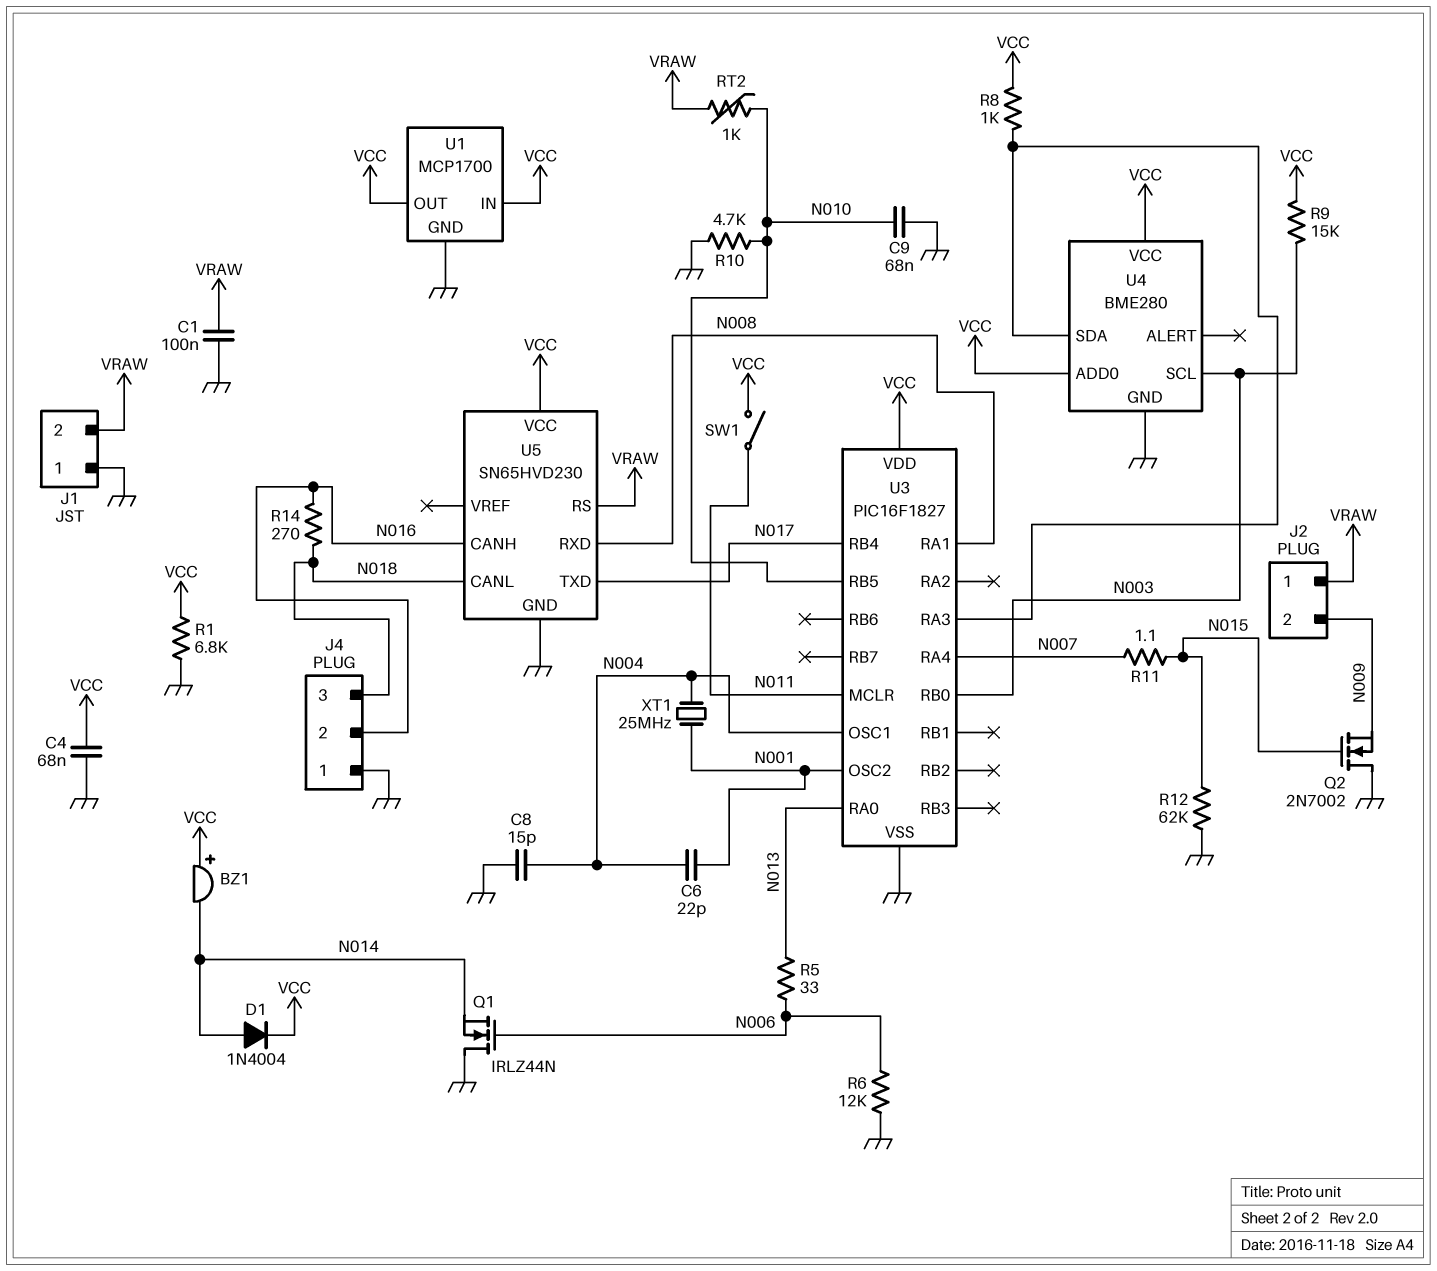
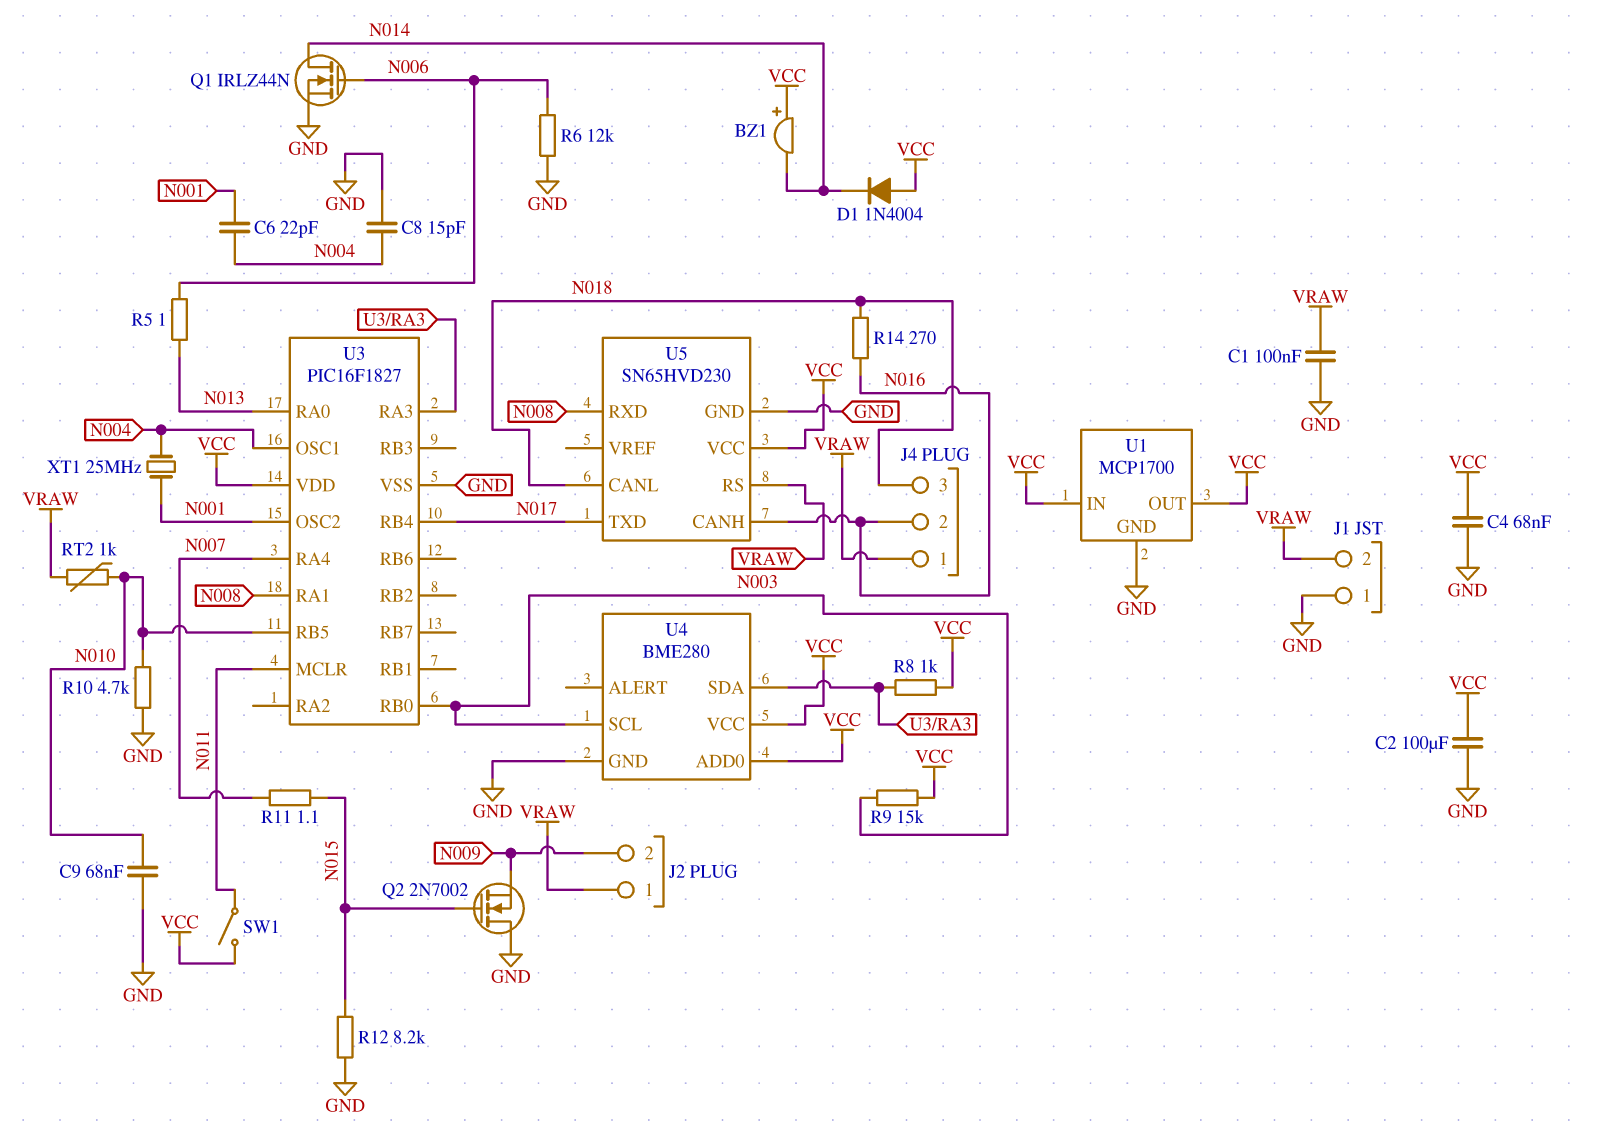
C2: none -> 100uF (GND, VCC)
D1: diode 1N4004 (A N014, K VCC) -> diode 1N4004 (A VCC, K N014)
J4 pin 1: GND -> VRAW
Q1: NMOS IRLZ44N (G N006, D GND, S N014) -> NMOS IRLZ44N (G N006, D N014, S GND)
R1: 6.8k (GND, VCC) -> none
R5: 33 (N006, N013) -> 1 (N006, N013)
R12: 62k (GND, N015) -> 8.2k (GND, N015)

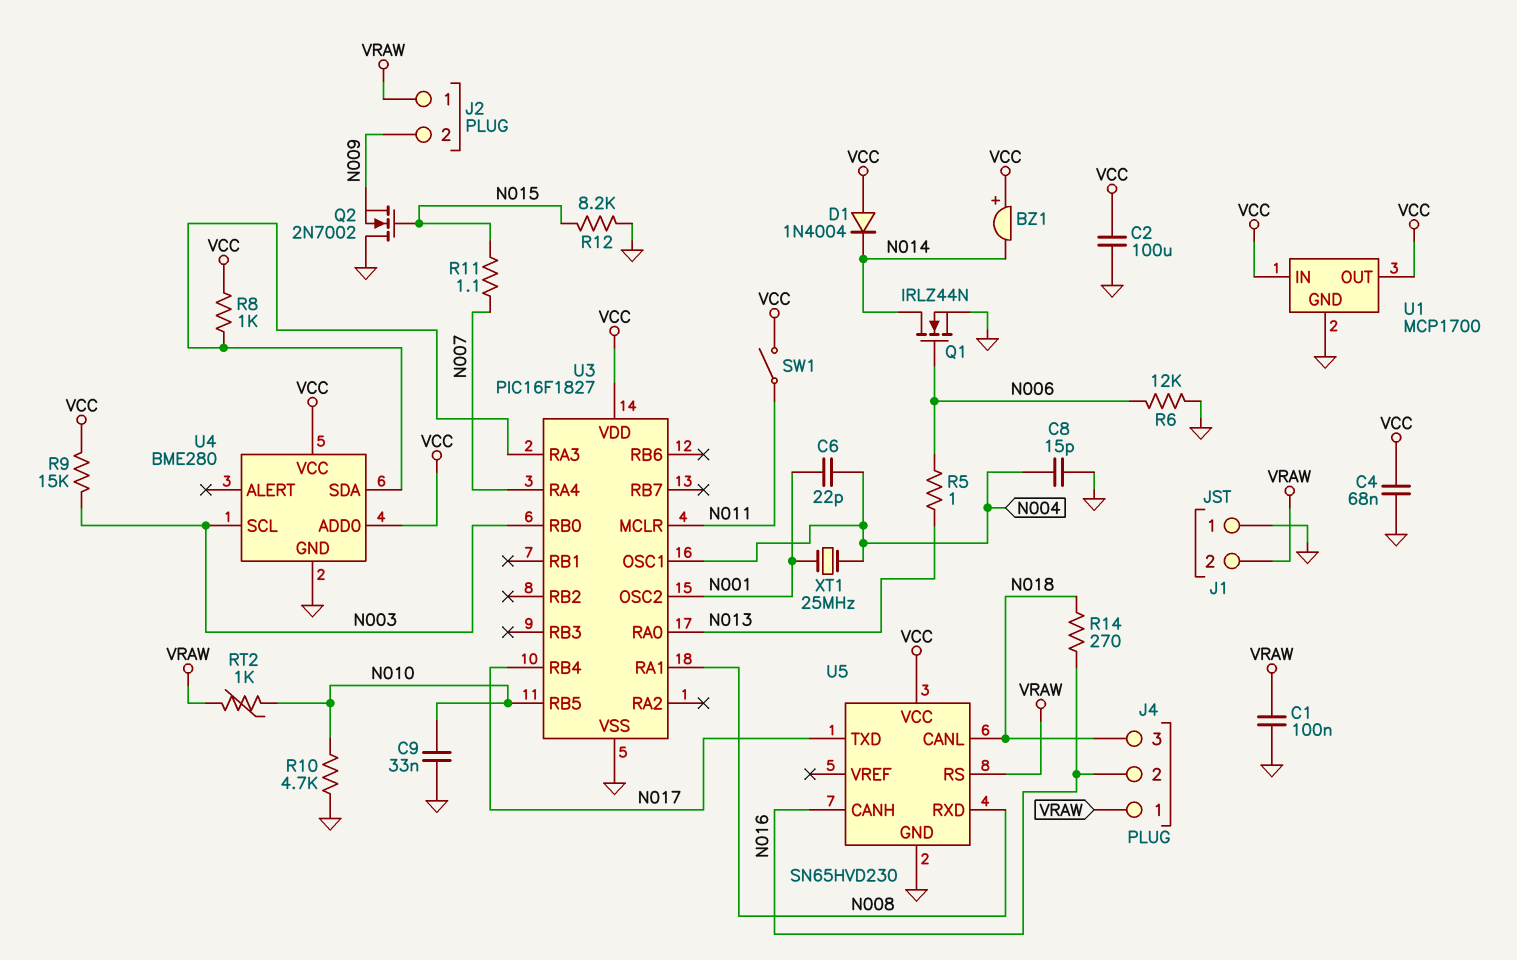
C9: 68nF (GND, N010) -> 33nF (GND, N010)

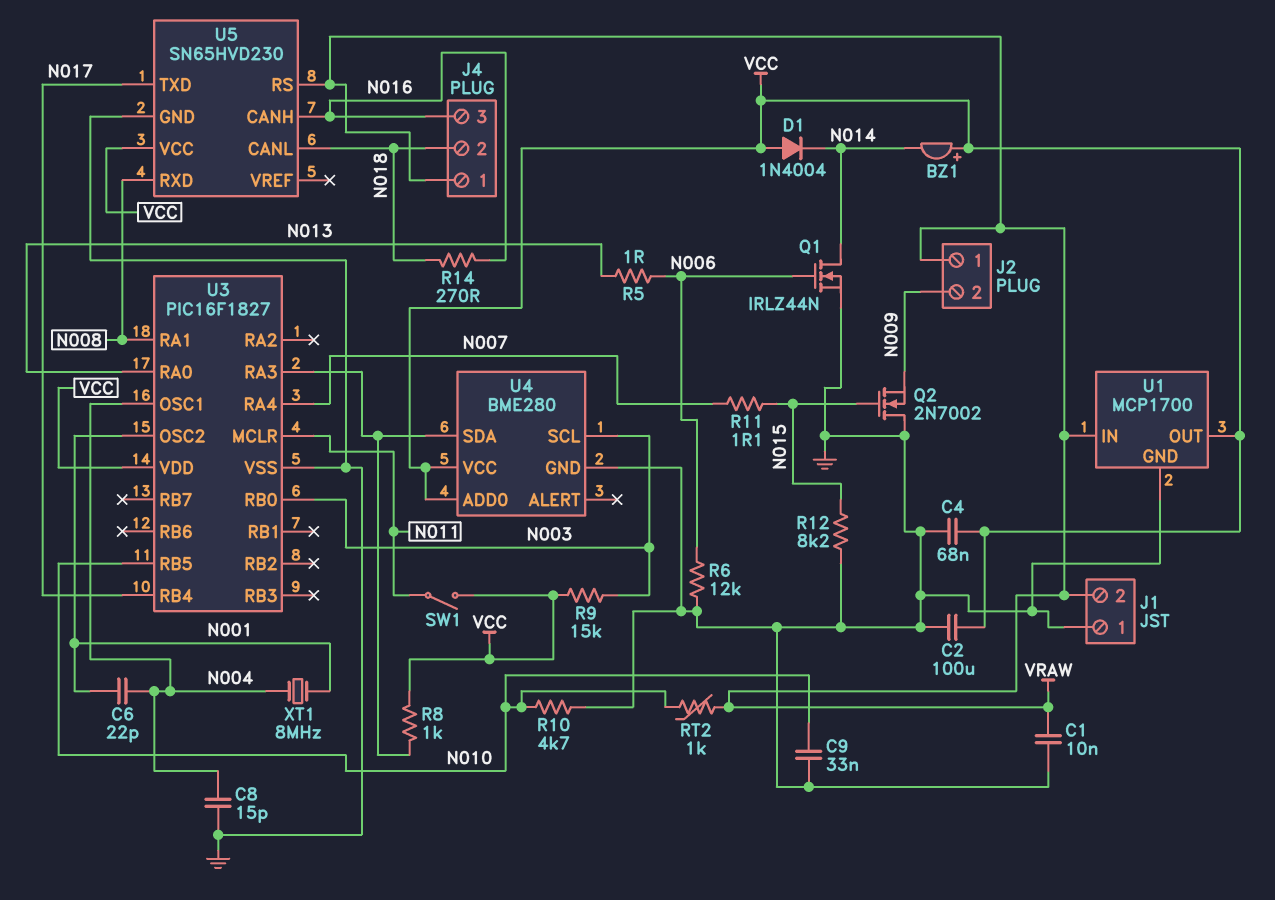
C1: 100nF (GND, VRAW) -> 10nF (GND, VRAW)
J4 pin 2: N016 -> N018
J4 pin 3: N018 -> N016
U1 pin IN: VCC -> VRAW
XT1: 25MHz (N001, N004) -> 8MHz (N001, N004)

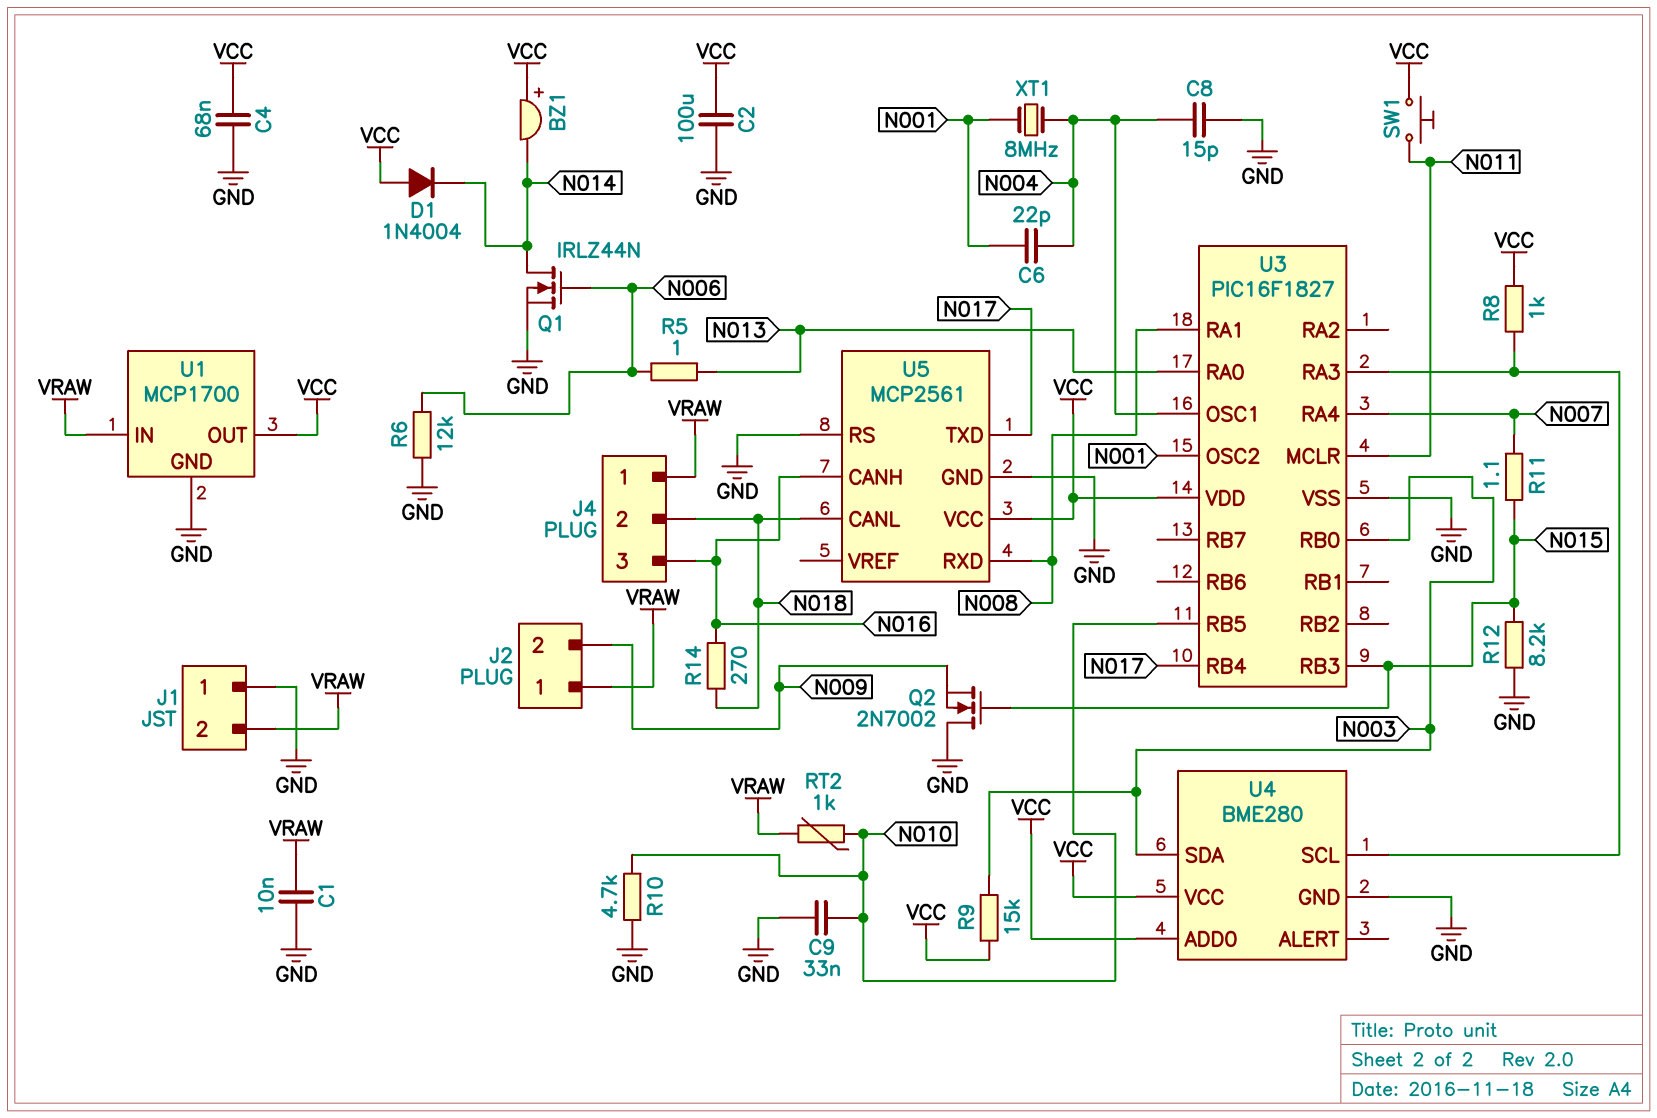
SW1: switch (N011, VCC) -> button (N011, VCC)
U3 pin RB3: none -> N015
U4 pin SCL: N003 -> U3/RA3
U4 pin SDA: U3/RA3 -> N003
U5: SN65HVD230 -> MCP2561
U5 pin RS: VRAW -> GND

